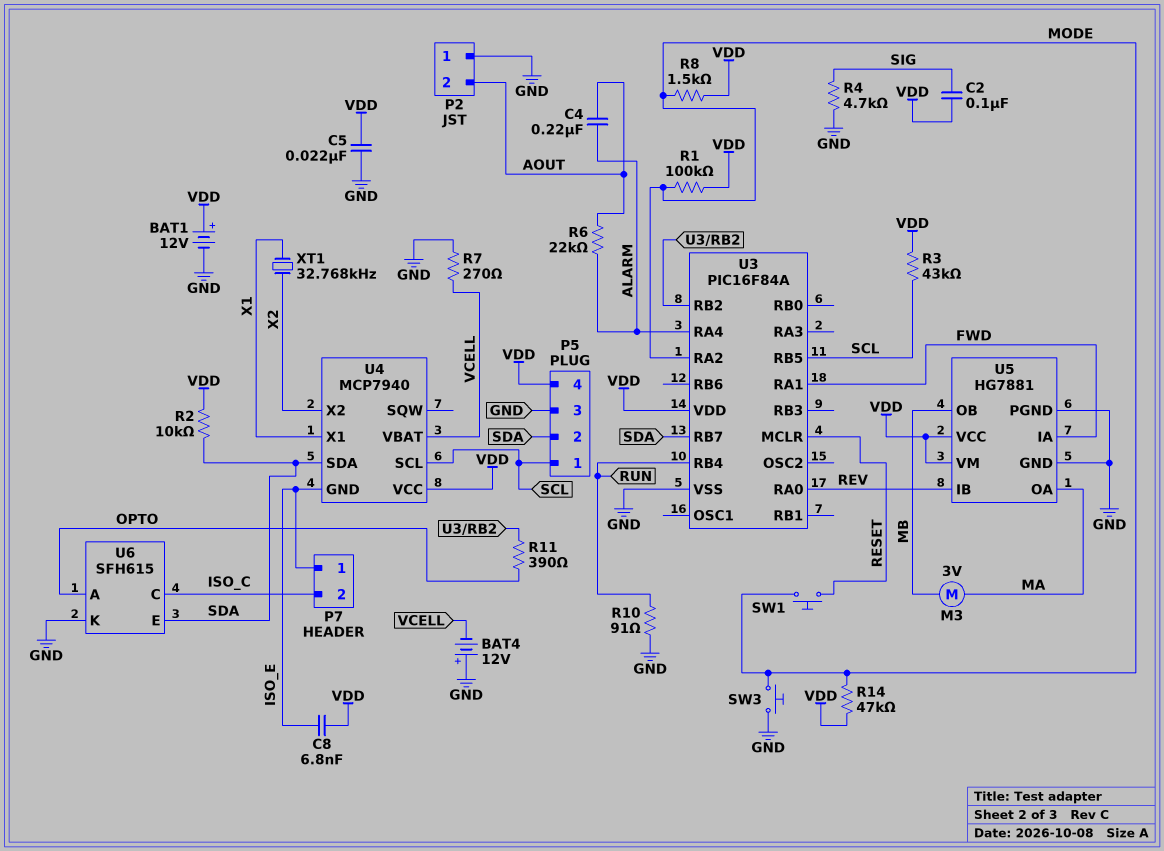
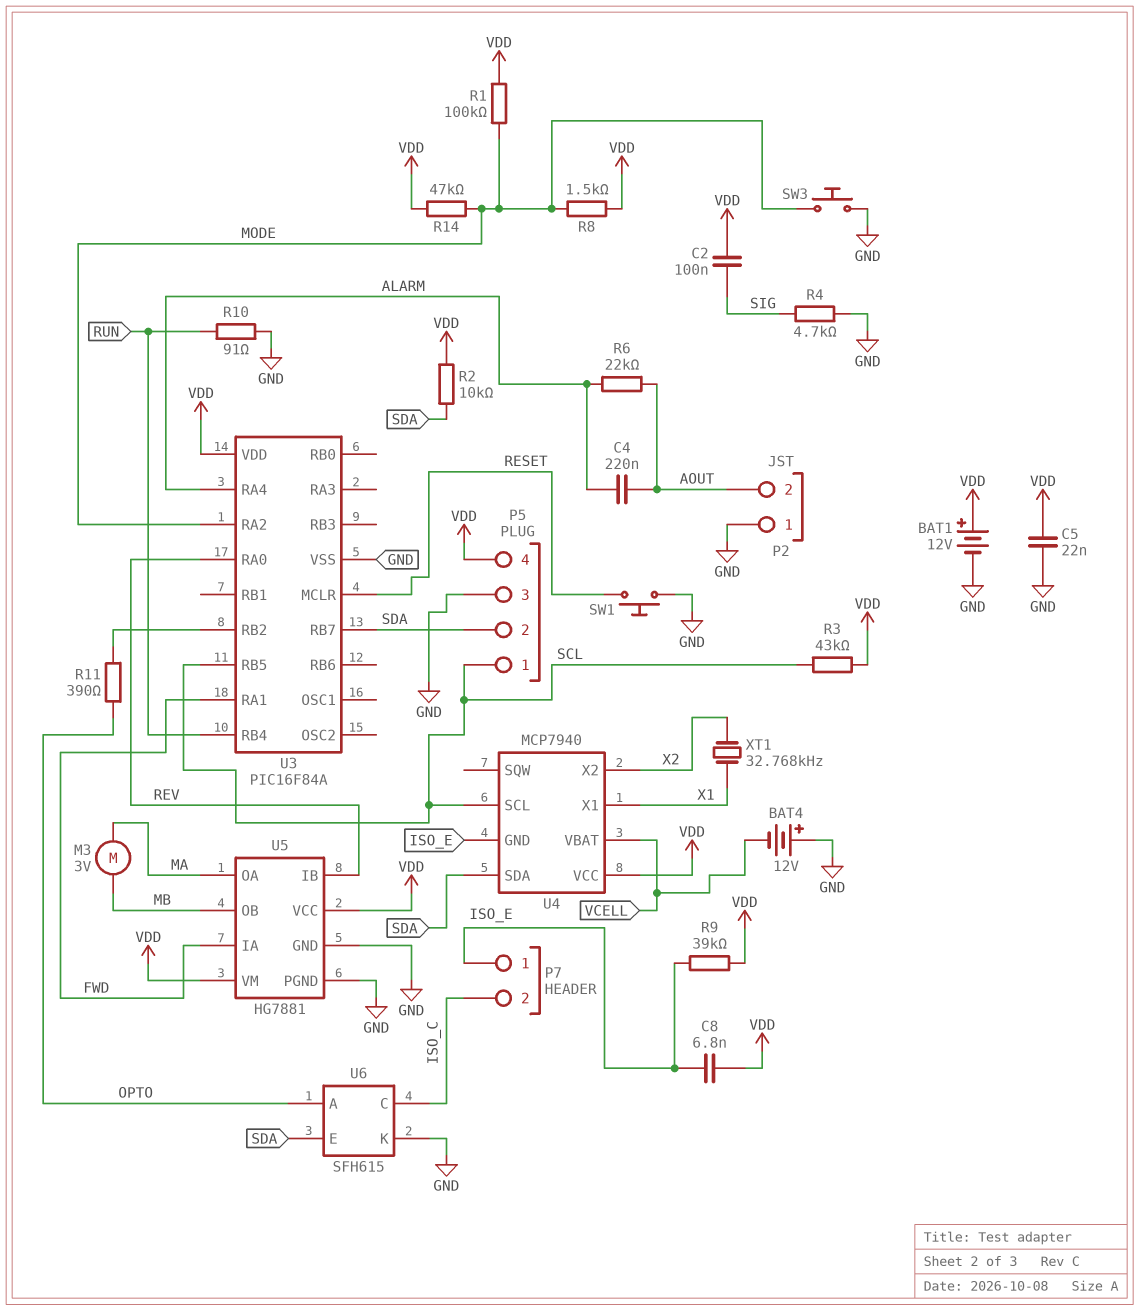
R7: 270 (GND, VCELL) -> none
R9: none -> 39k (ISO_E, VDD)
SW1: button (MODE, RESET) -> button (GND, RESET)

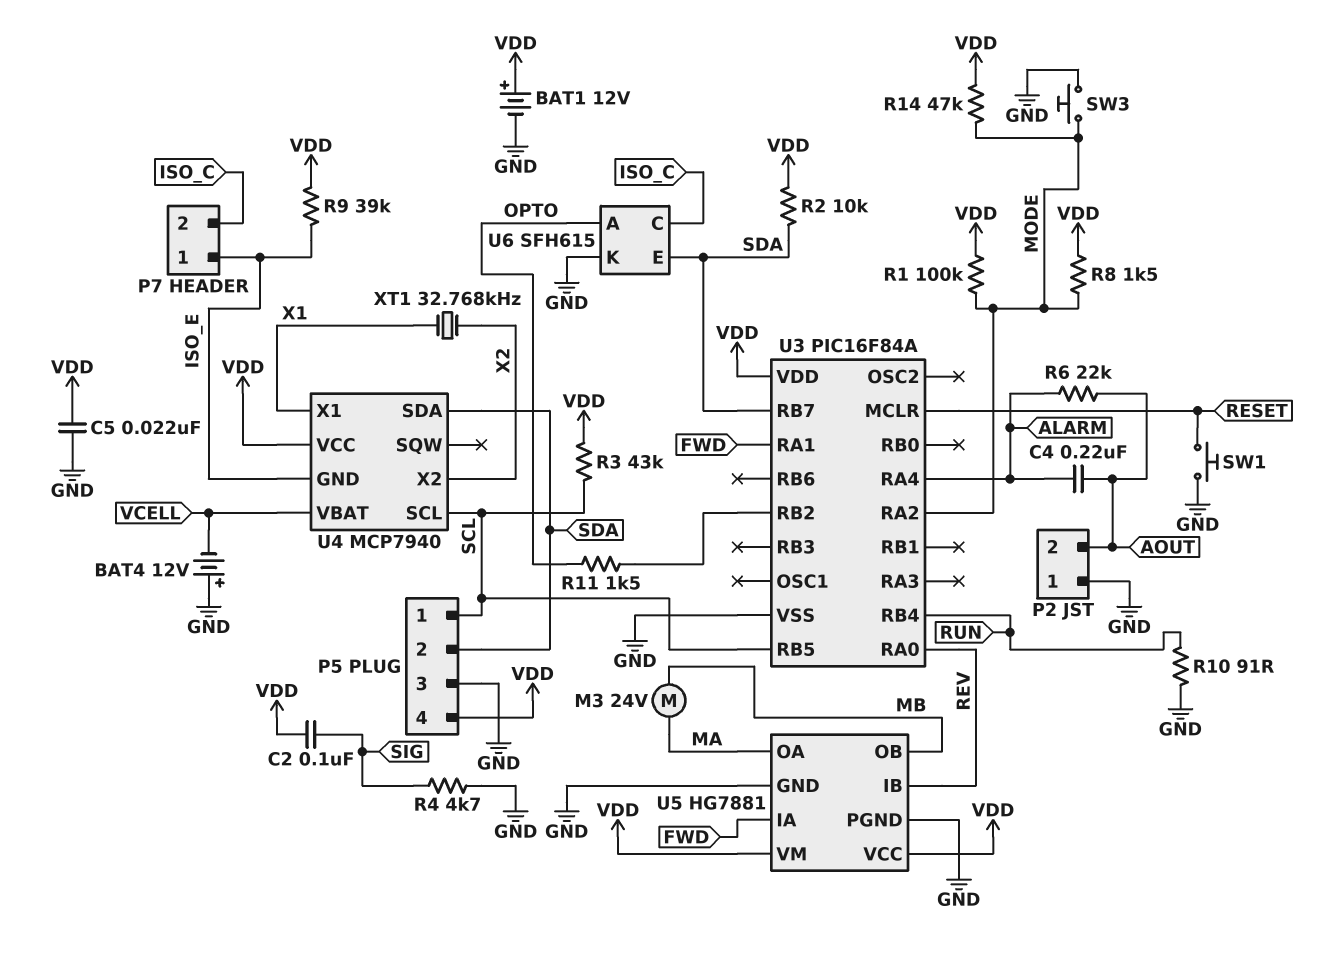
C8: 6.8nF (ISO_E, VDD) -> none
M3: motor 3V (MA, MB) -> motor 24V (MA, MB)
R11: 390 (OPTO, U3/RB2) -> 1.5k (OPTO, U3/RB2)

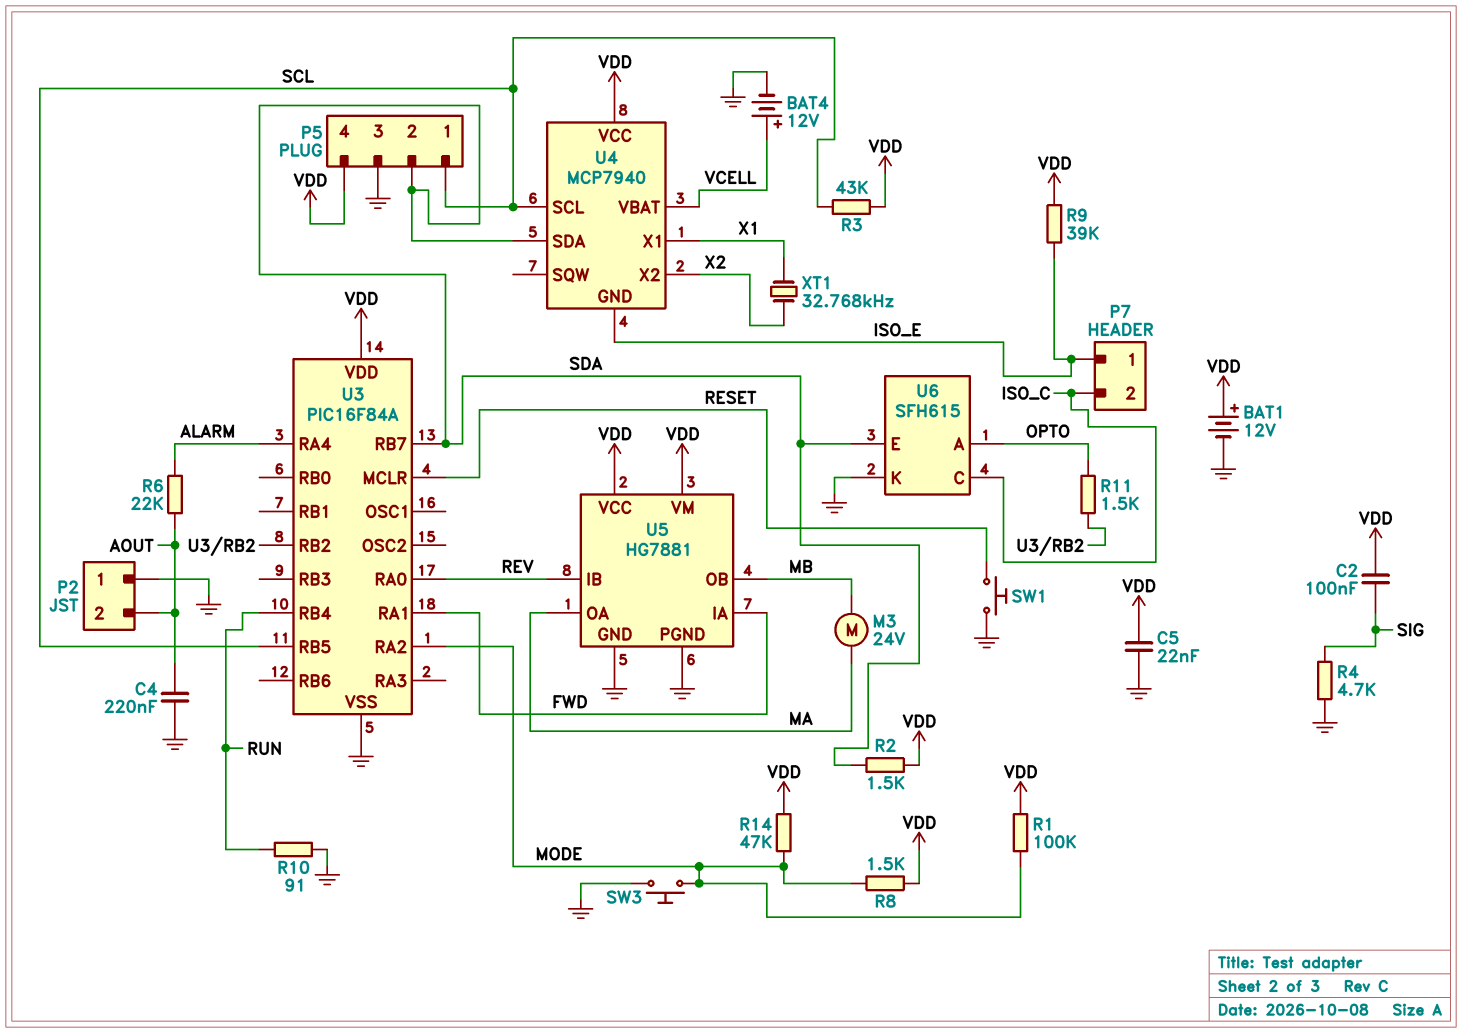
BAT4: 12V (plus GND, minus VCELL) -> 12V (plus VCELL, minus GND)
C4: 220nF (ALARM, AOUT) -> 220nF (AOUT, GND)
R2: 10k (SDA, VDD) -> 1.5k (SDA, VDD)

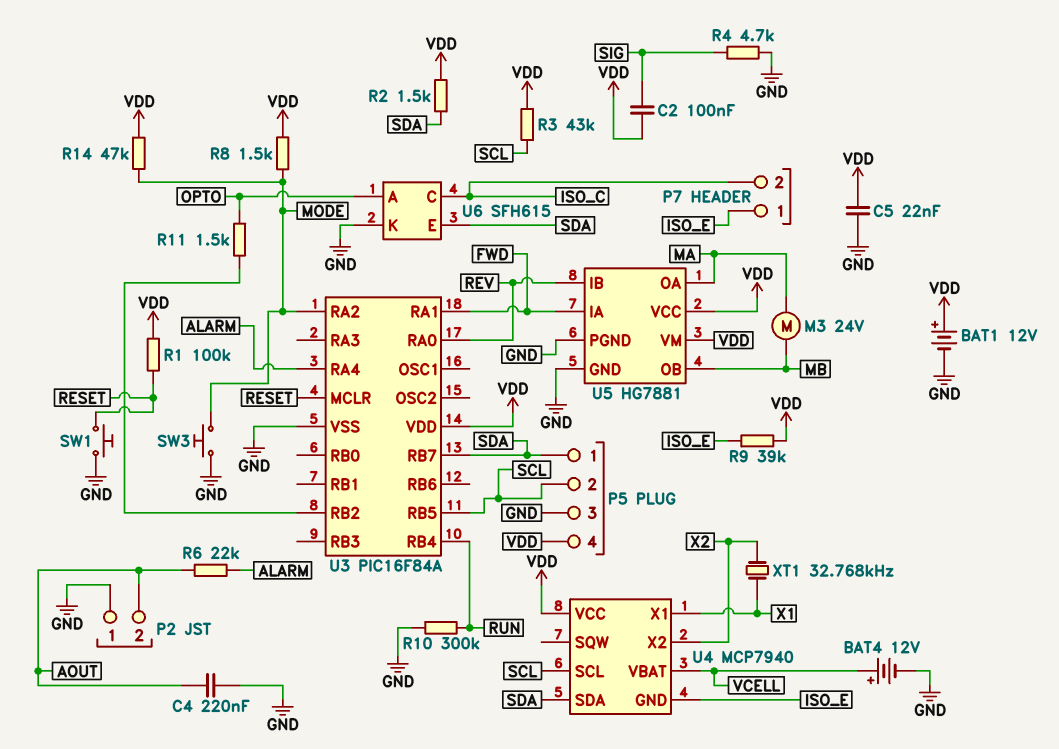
P5 pin 1: SCL -> SDA
P5 pin 2: SDA -> SCL
R1: 100k (MODE, VDD) -> 100k (RESET, VDD)
R10: 91 (GND, RUN) -> 300k (GND, RUN)

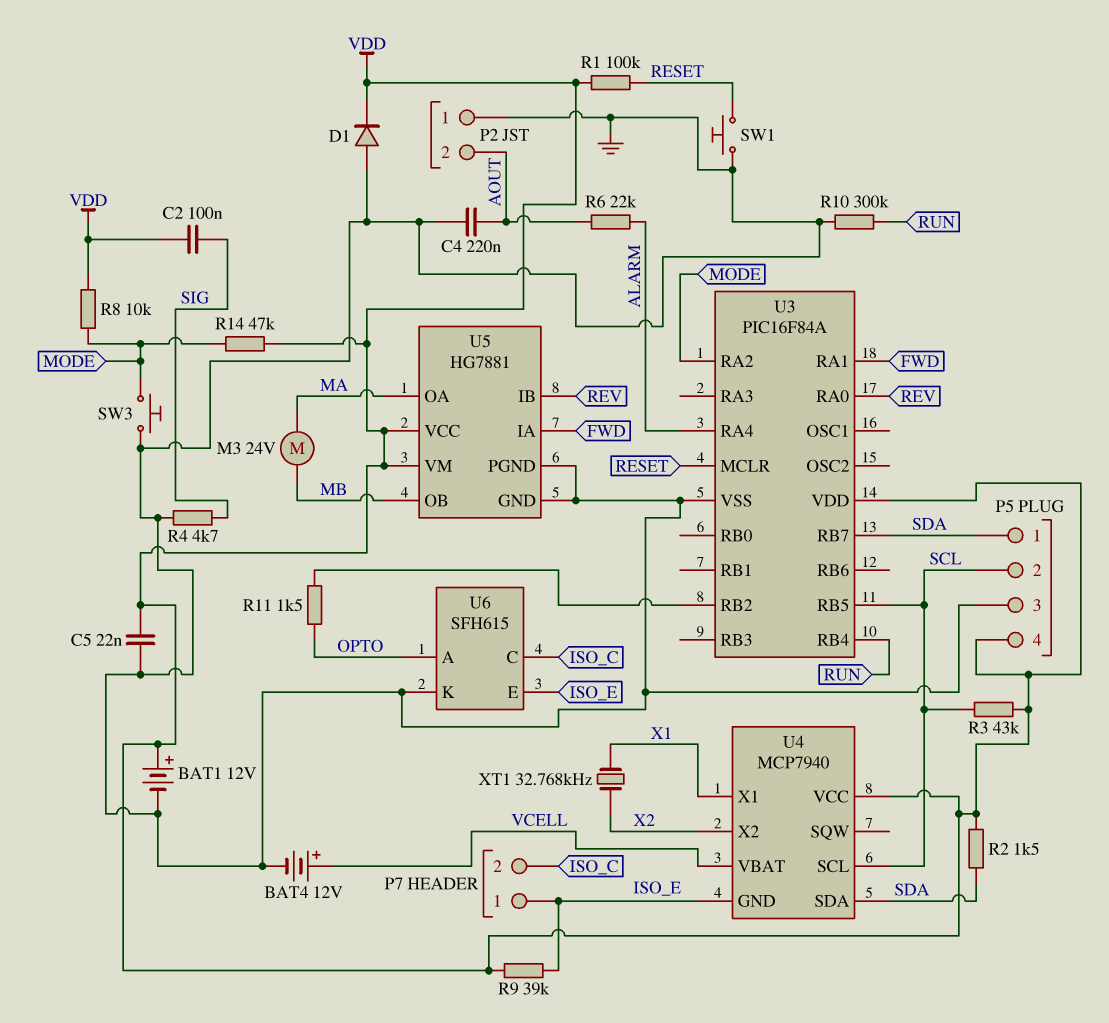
D1: none -> diode (A GND, K VDD)
R8: 1.5k (MODE, VDD) -> 10k (MODE, VDD)
U6 pin E: SDA -> ISO_E

